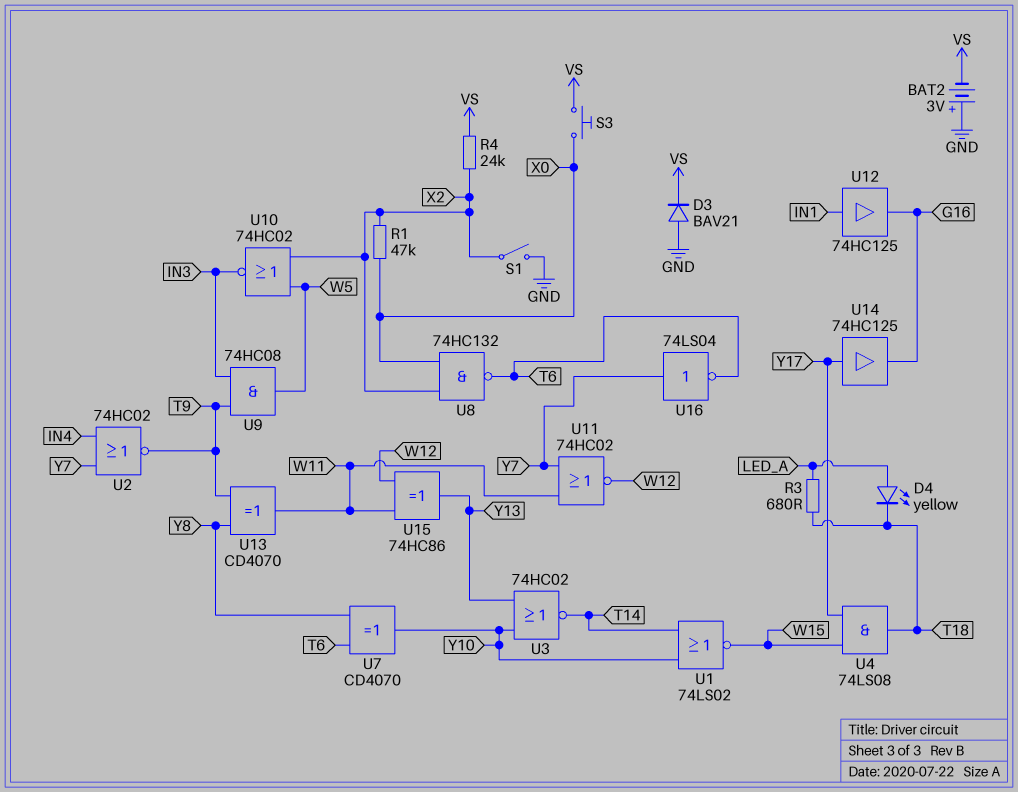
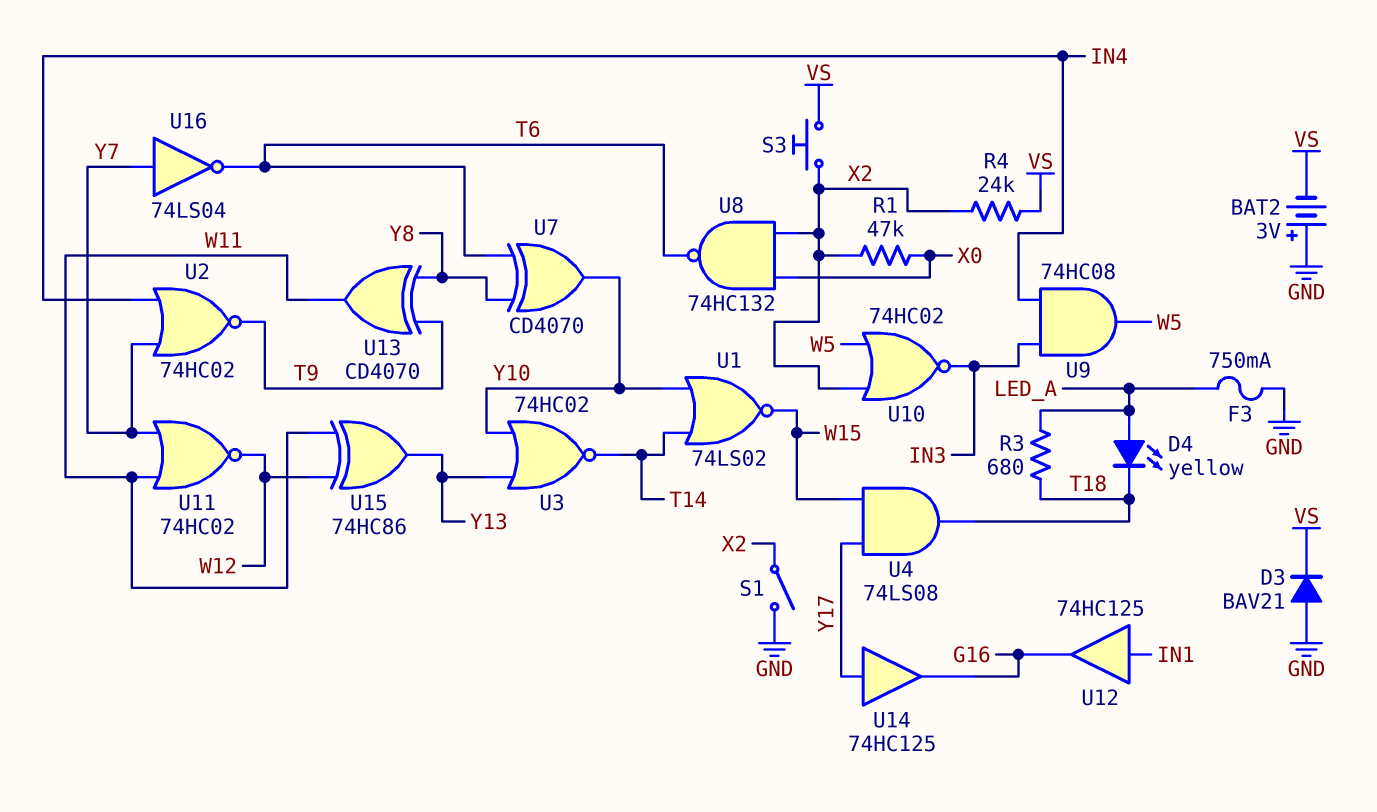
F3: none -> 750mA (GND, LED_A)
S3: button (VS, X0) -> button (VS, X2)
U9: AND 74HC08 (in IN3, in T9, out W5) -> AND 74HC08 (in IN3, in IN4, out W5)

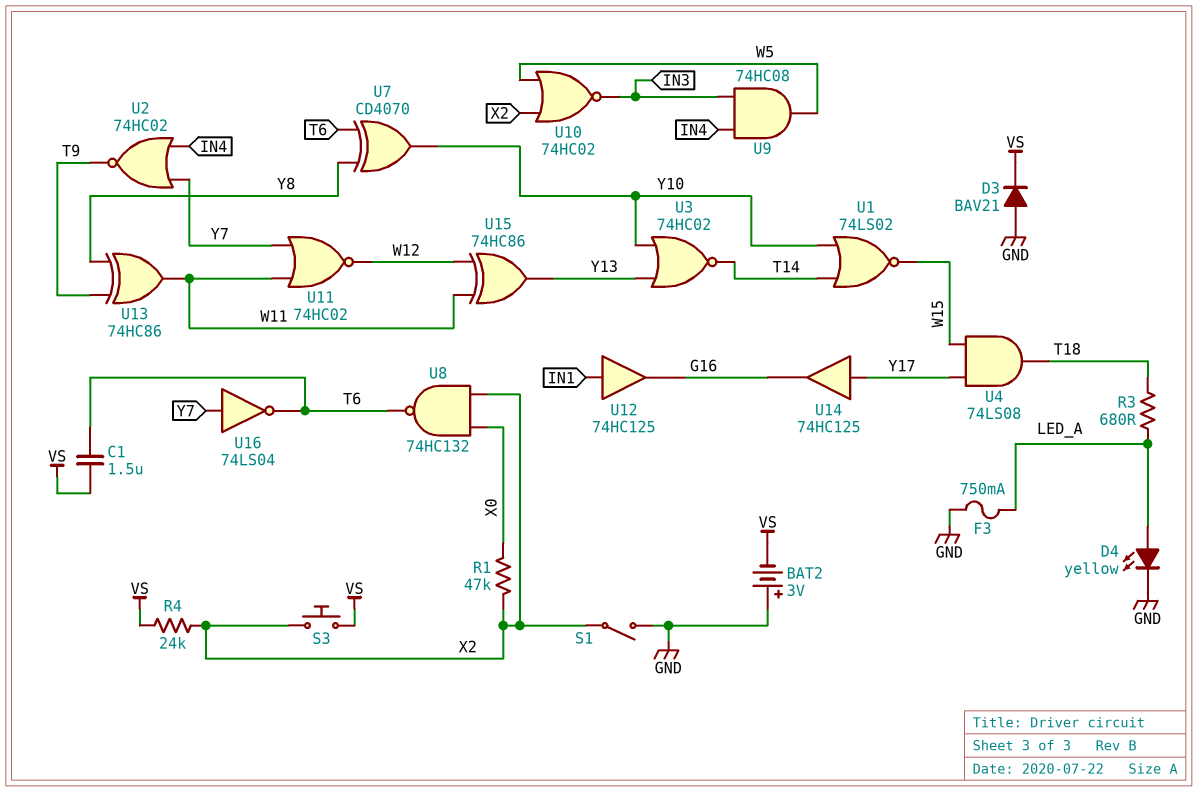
C1: none -> 1.5uF (T6, VS)
D4: LED yellow (A LED_A, K T18) -> LED yellow (A LED_A, K GND)
U13: XOR CD4070 (in T9, in Y8, out W11) -> XOR 74HC86 (in T9, in Y8, out W11)

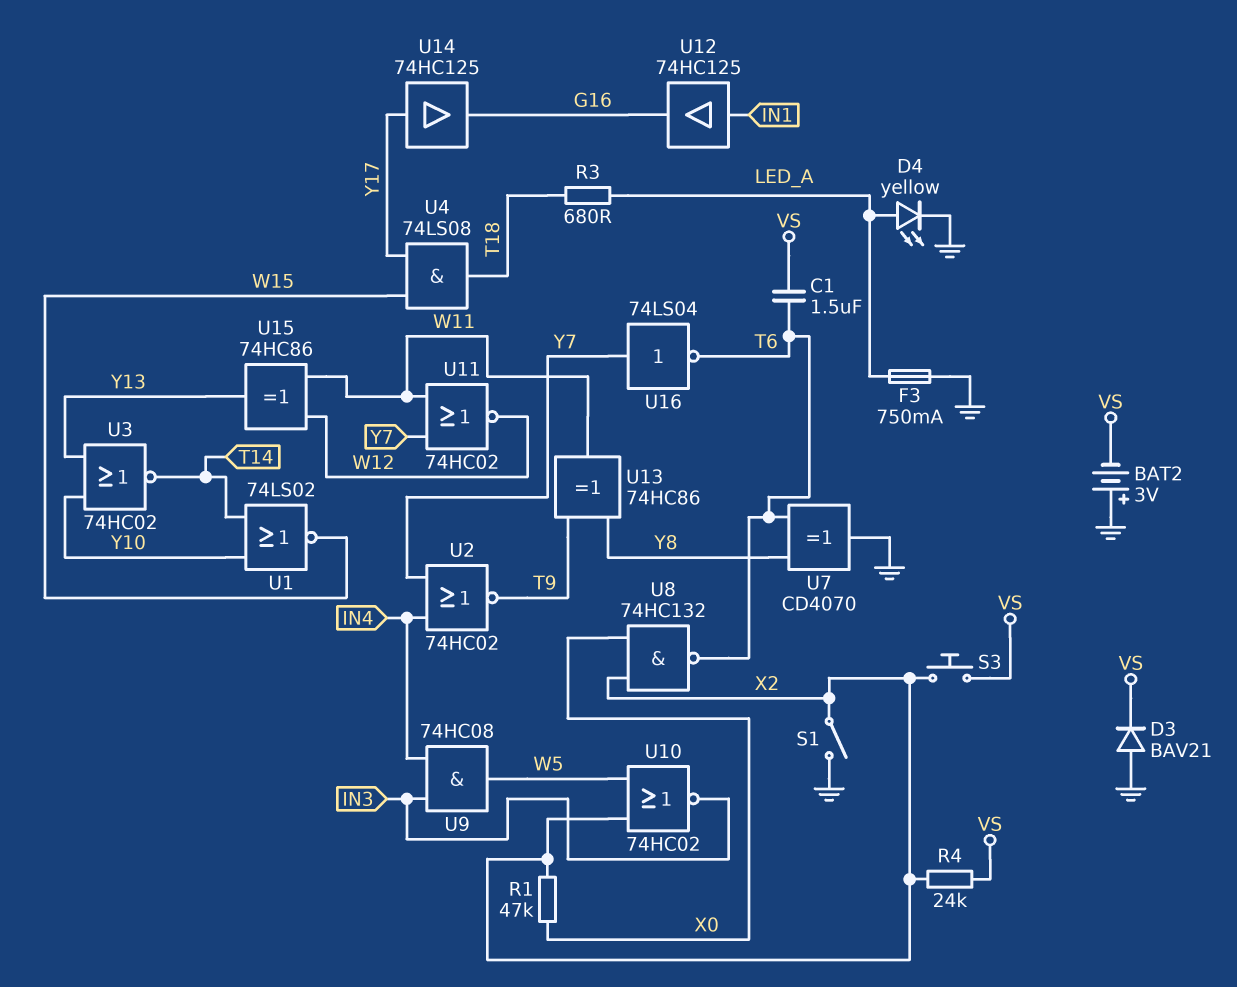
U7: XOR CD4070 (in T6, in Y8, out Y10) -> XOR CD4070 (in T6, in Y8, out GND)

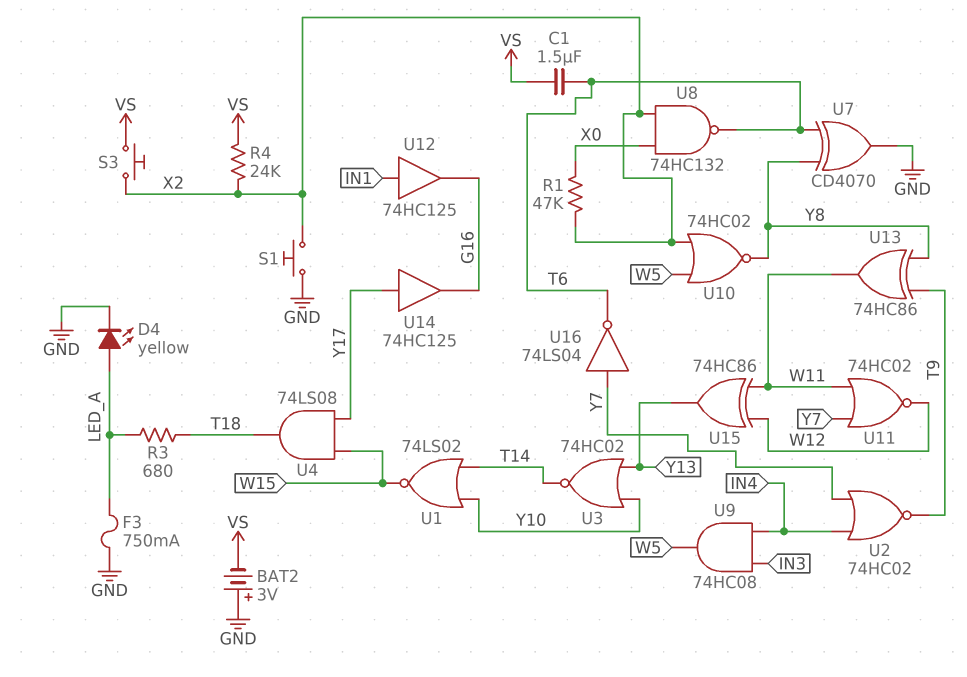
D3: diode BAV21 (A GND, K VS) -> none
S1: switch (GND, X2) -> button (GND, X2)
U10: NOR 74HC02 (in W5, in X2, out IN3) -> NOR 74HC02 (in W5, in X2, out Y8)

